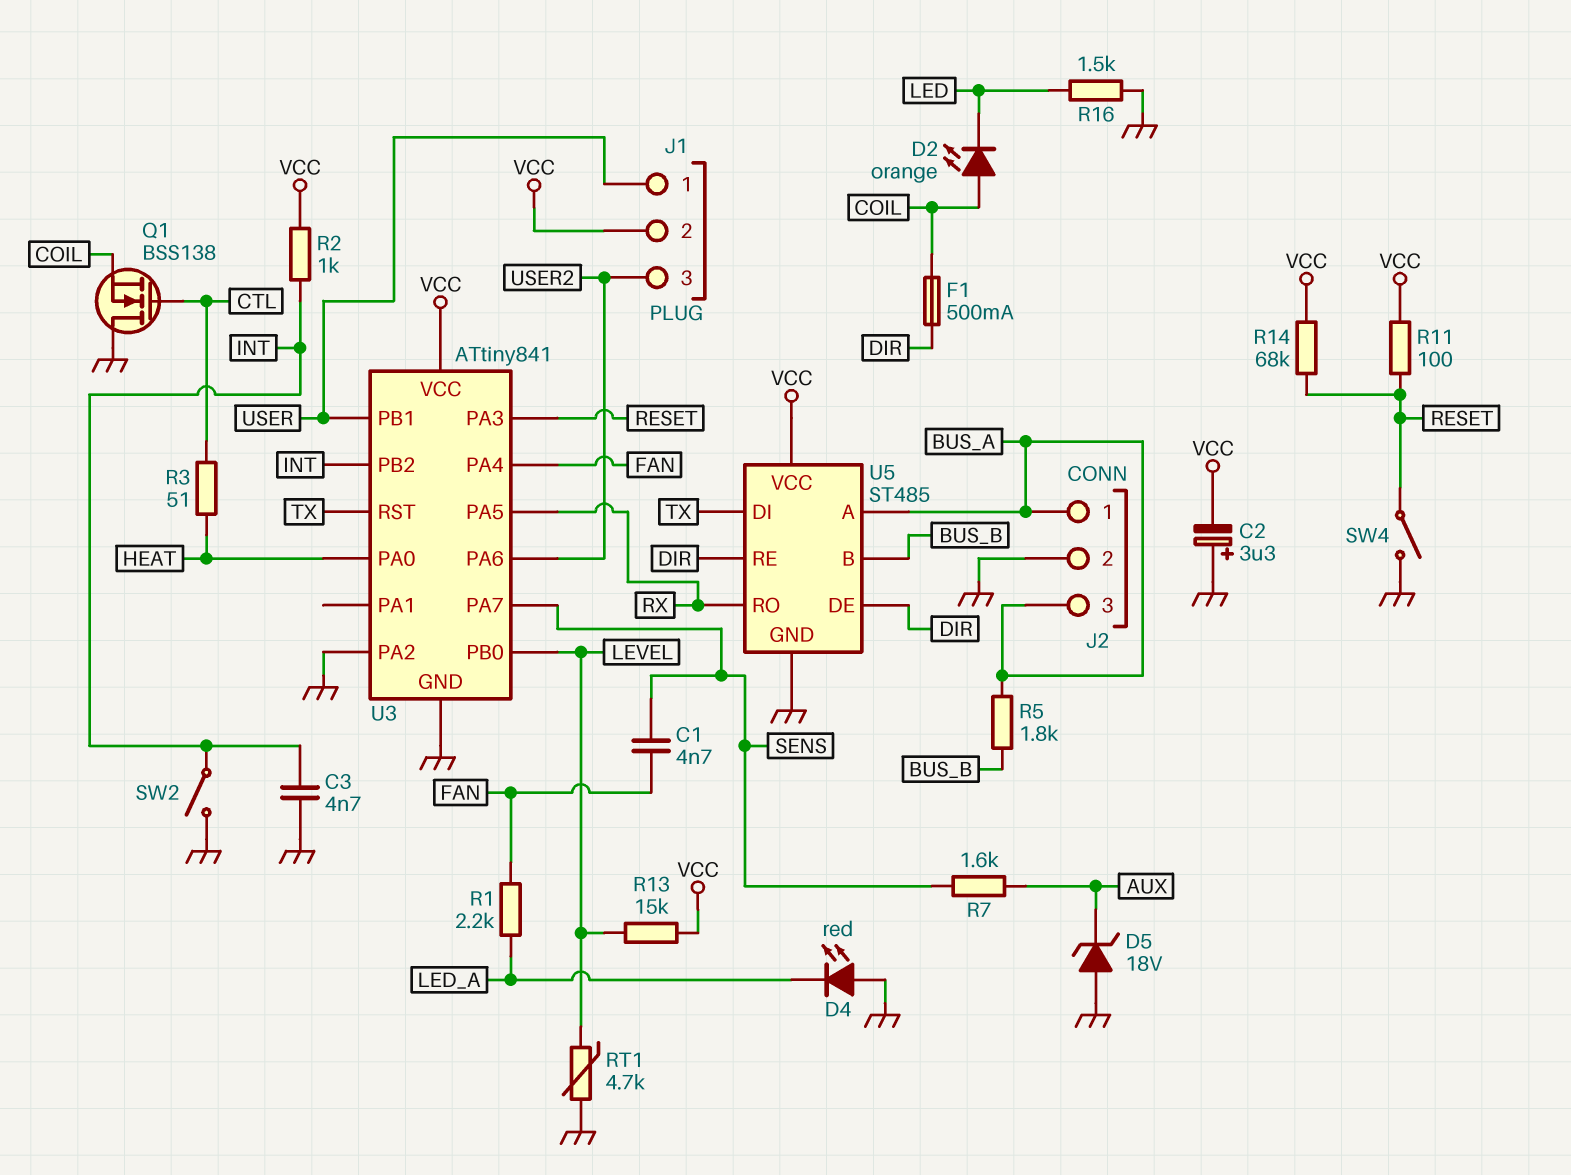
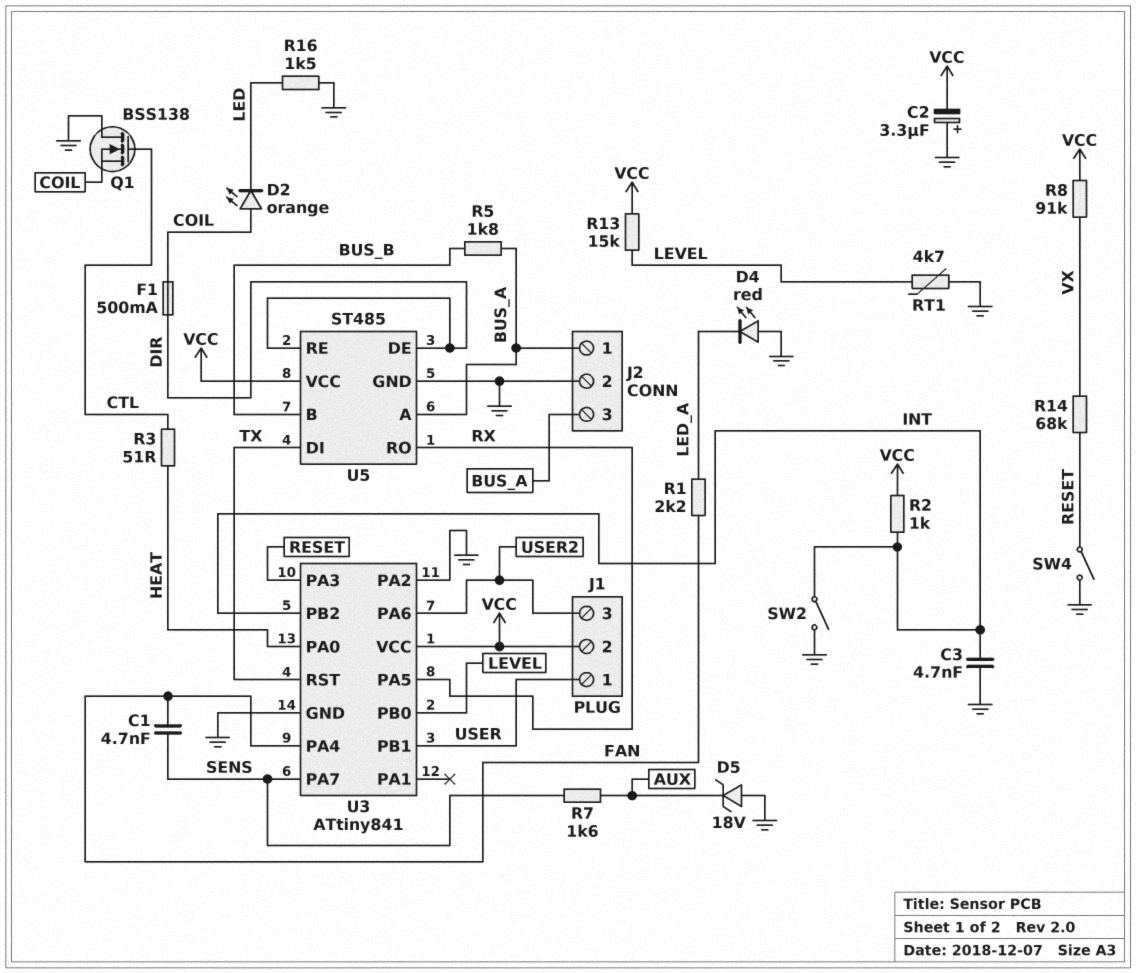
R8: none -> 91k (VCC, VX)
R11: 100 (RESET, VCC) -> none
R14: 68k (RESET, VCC) -> 68k (RESET, VX)

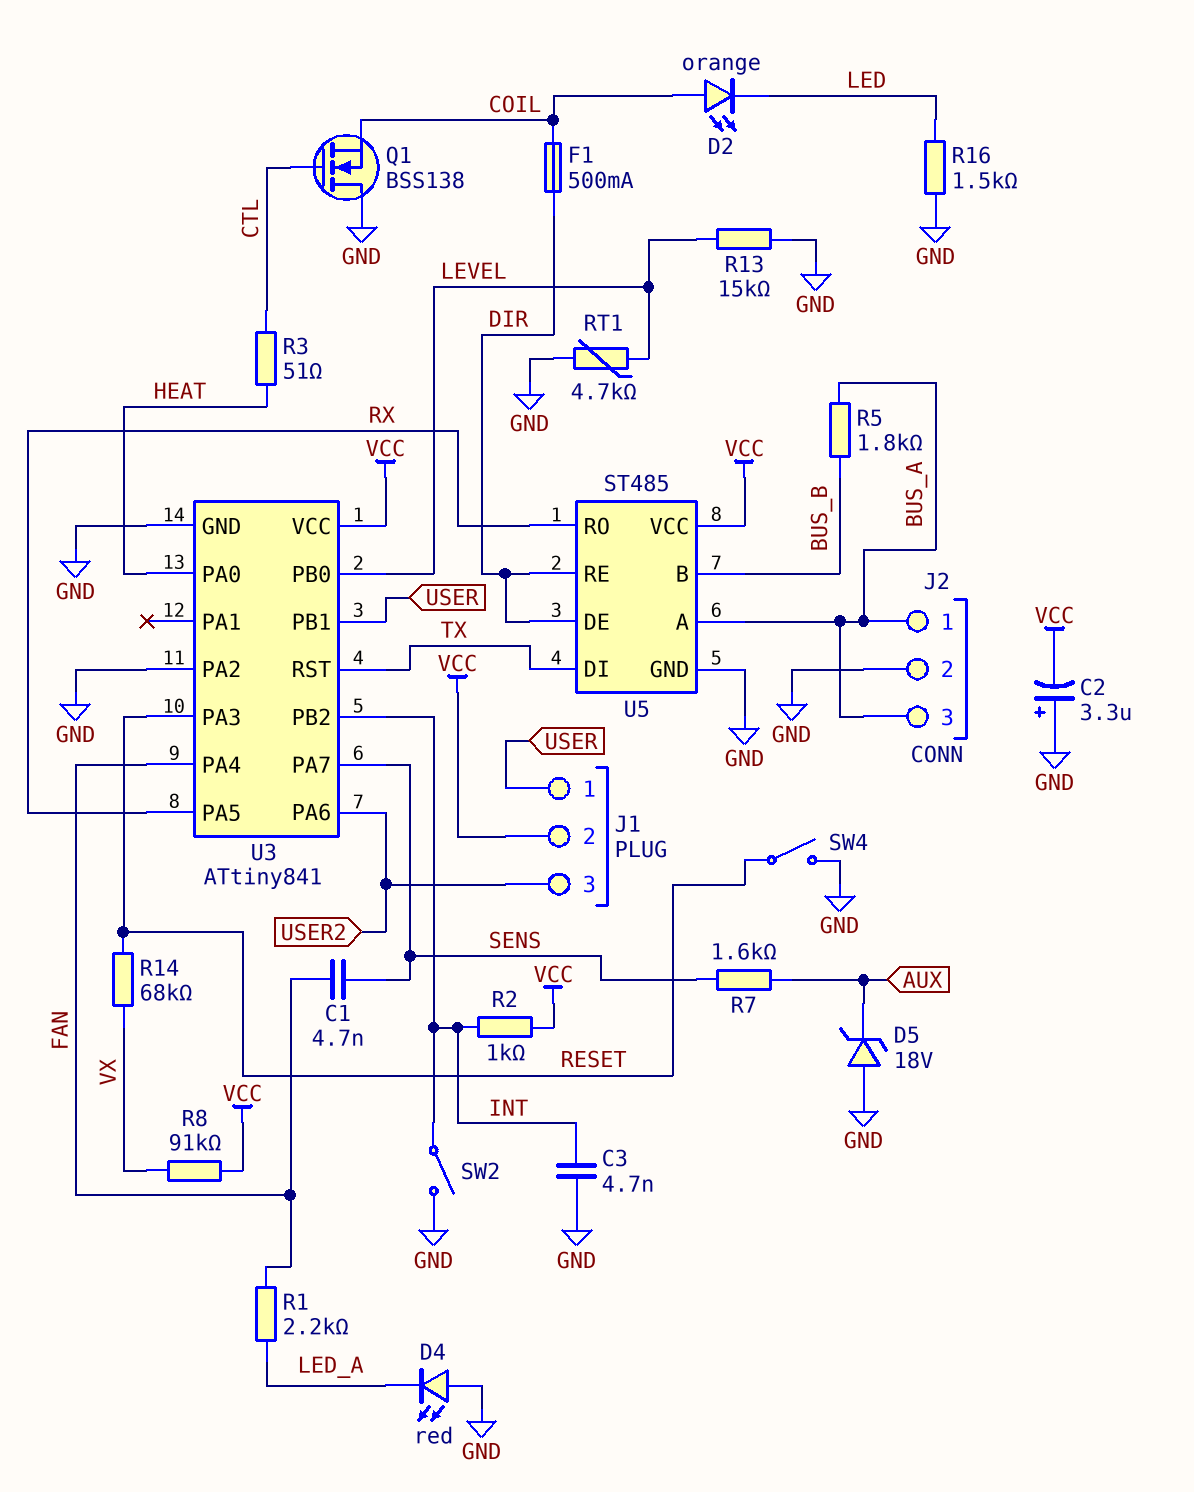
R13: 15k (LEVEL, VCC) -> 15k (GND, LEVEL)

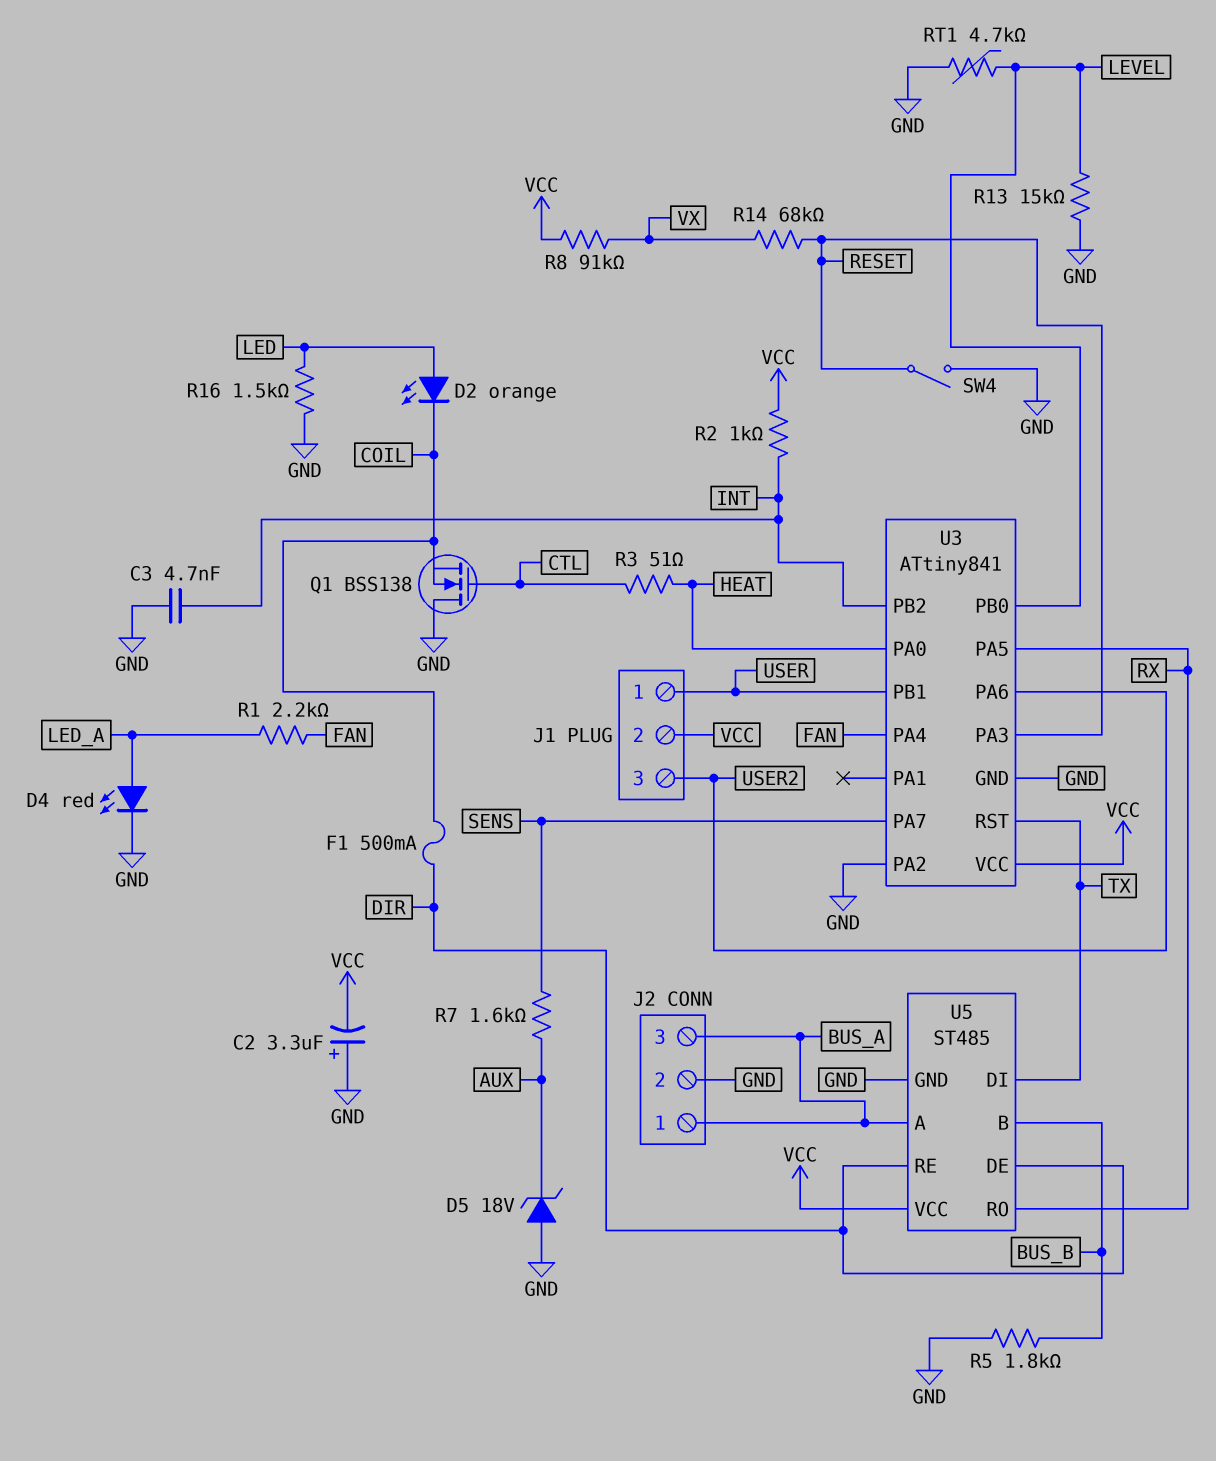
C1: 4.7nF (FAN, SENS) -> none
D2: LED orange (A COIL, K LED) -> LED orange (A LED, K COIL)
D4: LED red (A GND, K LED_A) -> LED red (A LED_A, K GND)
R5: 1.8k (BUS_A, BUS_B) -> 1.8k (BUS_B, GND)
SW2: switch (GND, INT) -> none

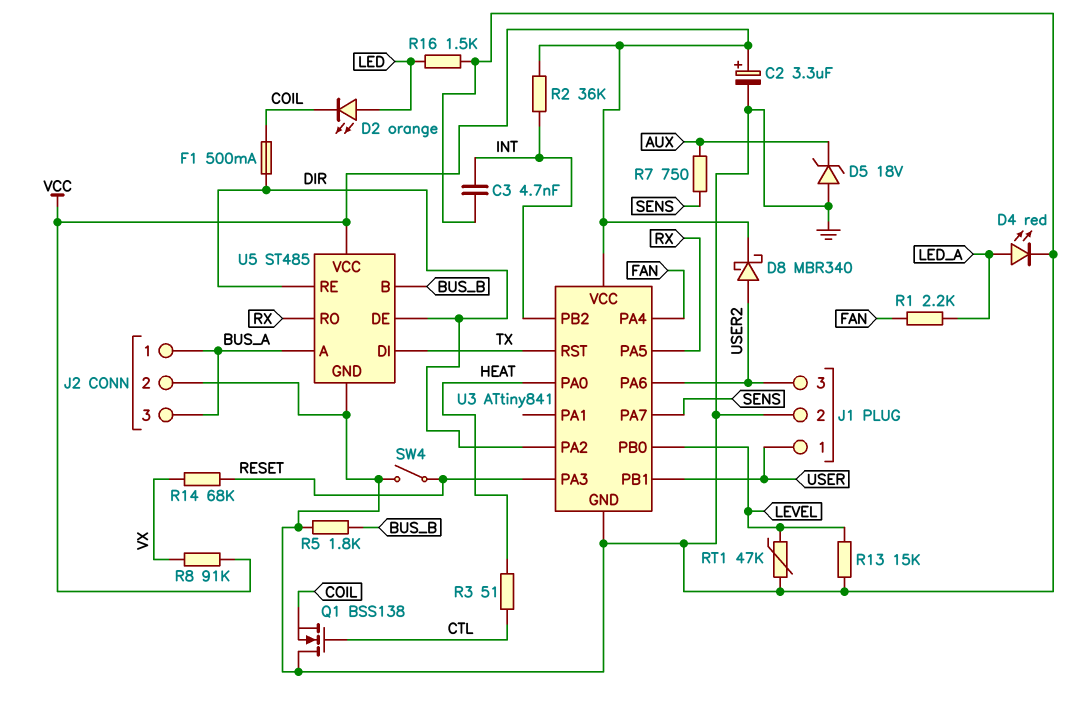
C2: 3.3uF (plus GND, minus VCC) -> 3.3uF (plus VCC, minus GND)
D8: none -> schottky MBR340 (A USER2, K VCC)
J1 pin 2: VCC -> GND
R2: 1k (INT, VCC) -> 36k (INT, VCC)
R7: 1.6k (AUX, SENS) -> 750 (AUX, SENS)
RT1: 4.7k (GND, LEVEL) -> 47k (GND, LEVEL)
U3 pin PA2: GND -> DIR

